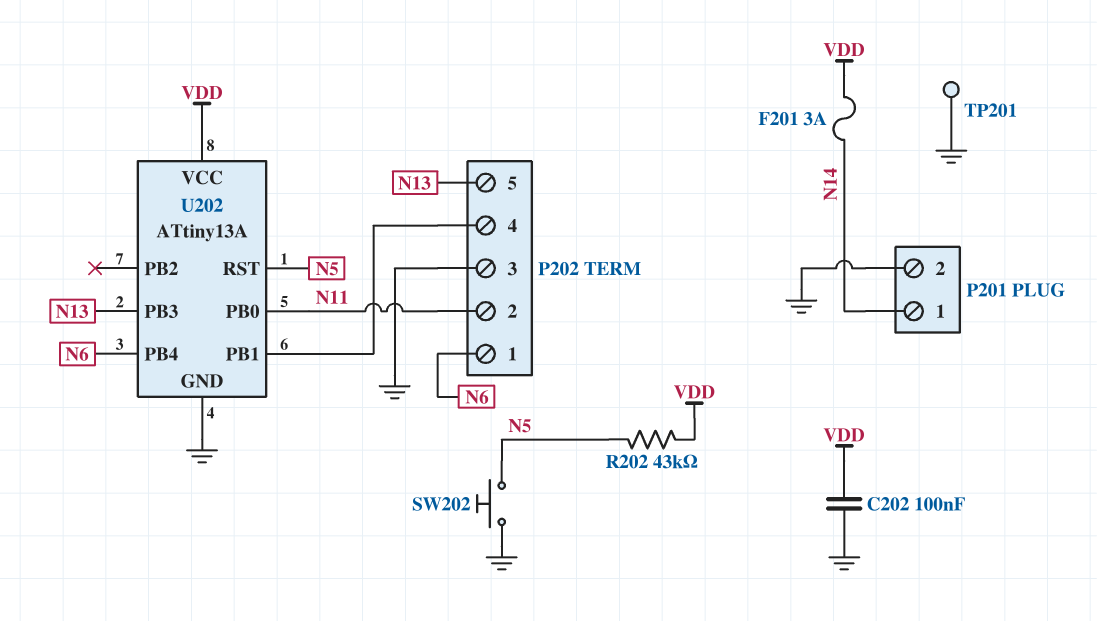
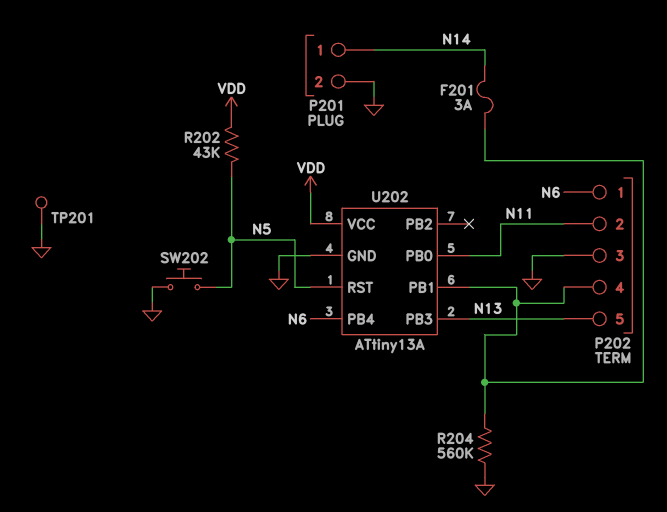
C202: 100nF (GND, VDD) -> none
F201: 3A (N14, VDD) -> 3A (N14, P202/4)
R204: none -> 560k (GND, P202/4)

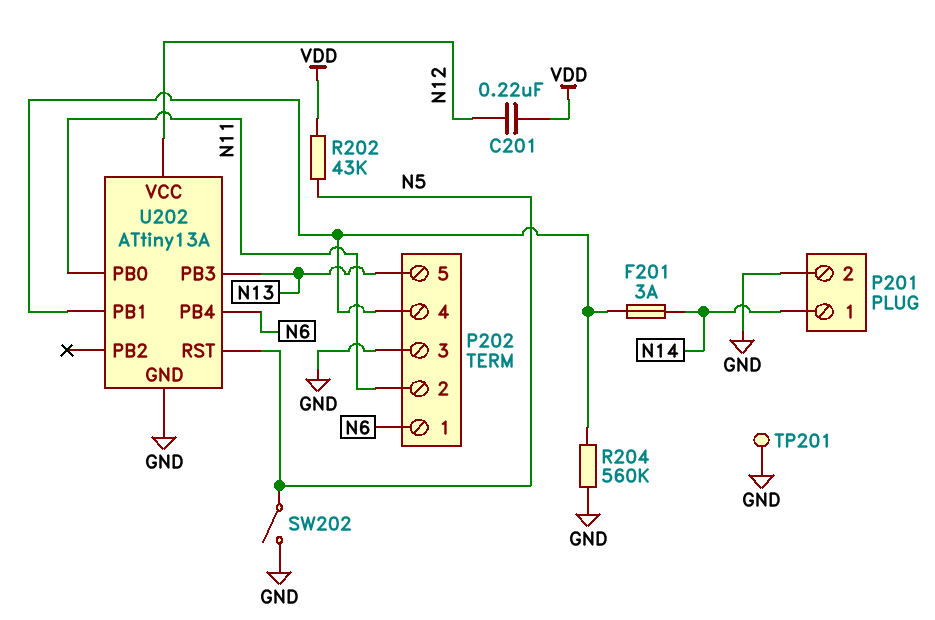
C201: none -> 220nF (N12, VDD)
SW202: button (GND, N5) -> switch (GND, N5)
U202 pin VCC: VDD -> N12

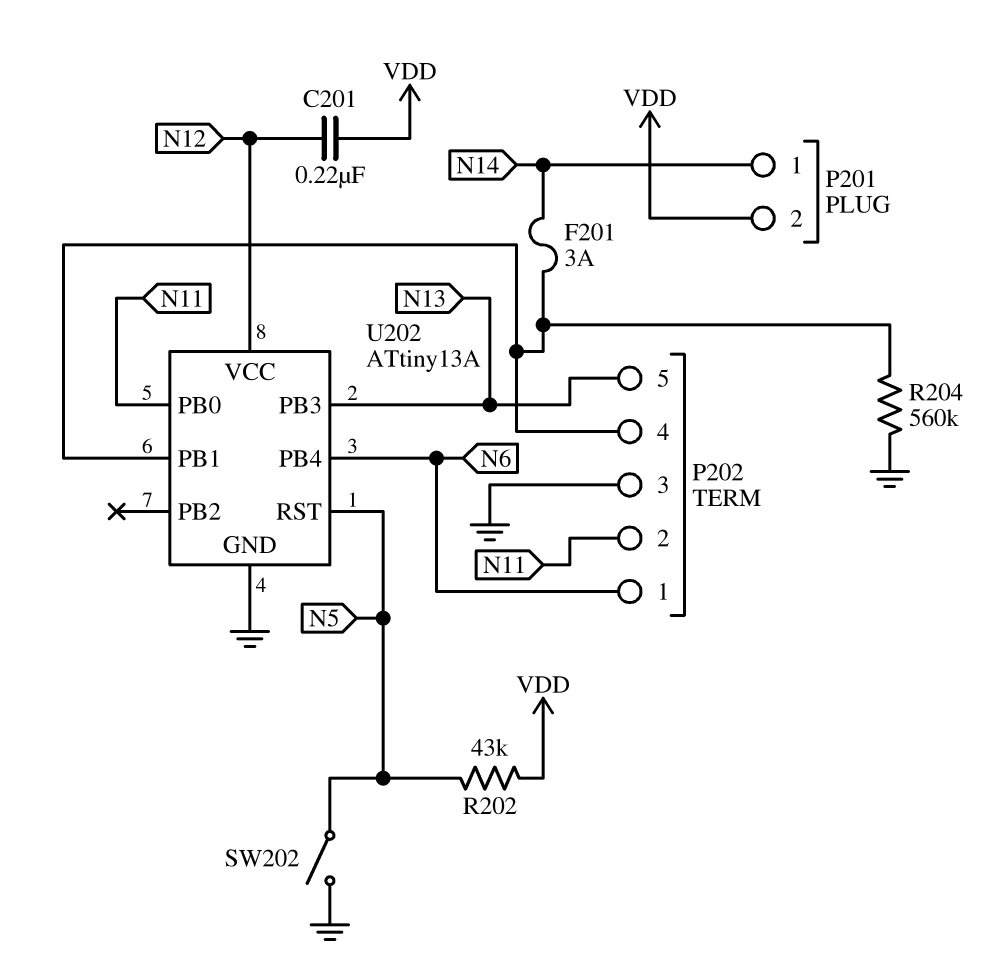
P201 pin 2: GND -> VDD
TP201: test point (GND) -> none

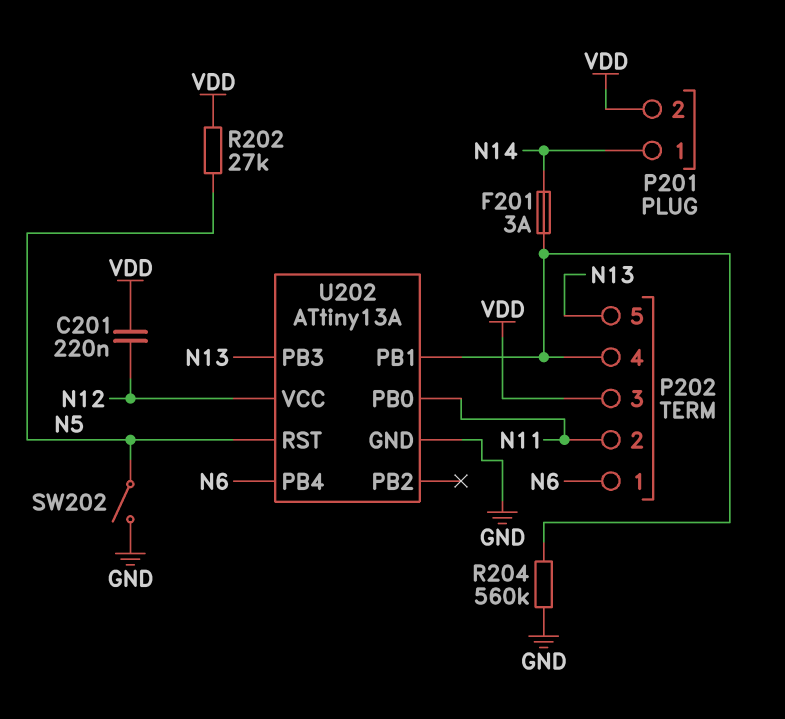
P202 pin 3: GND -> VDD
R202: 43k (N5, VDD) -> 27k (N5, VDD)

